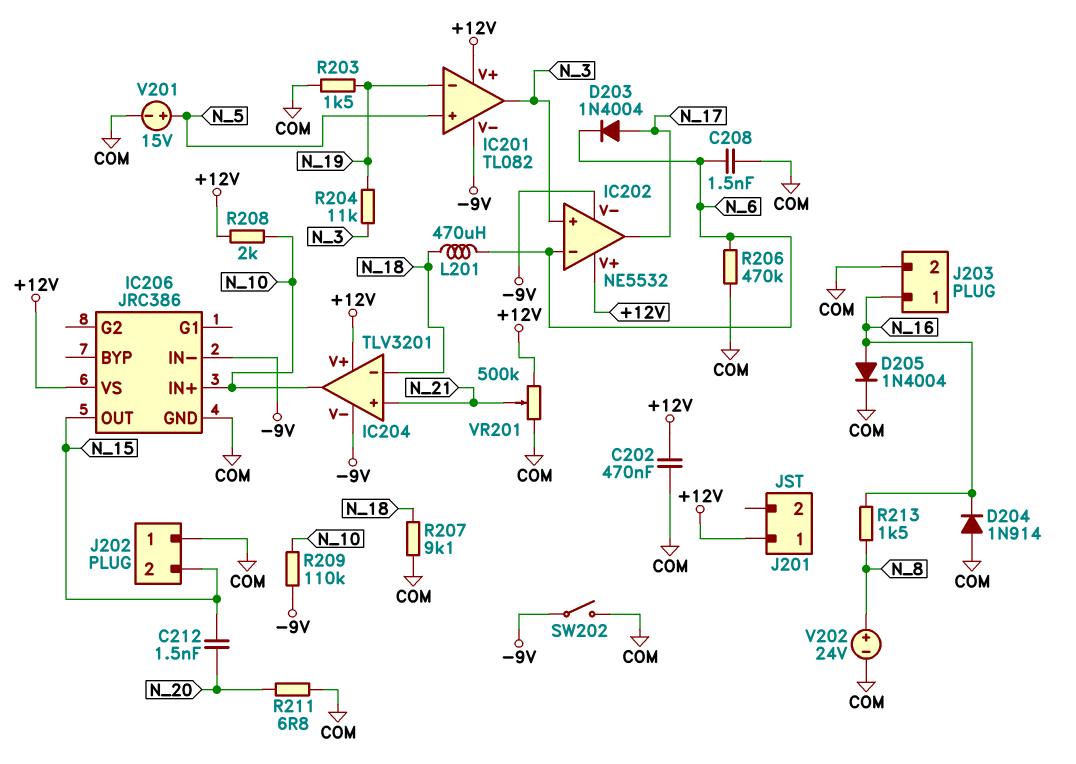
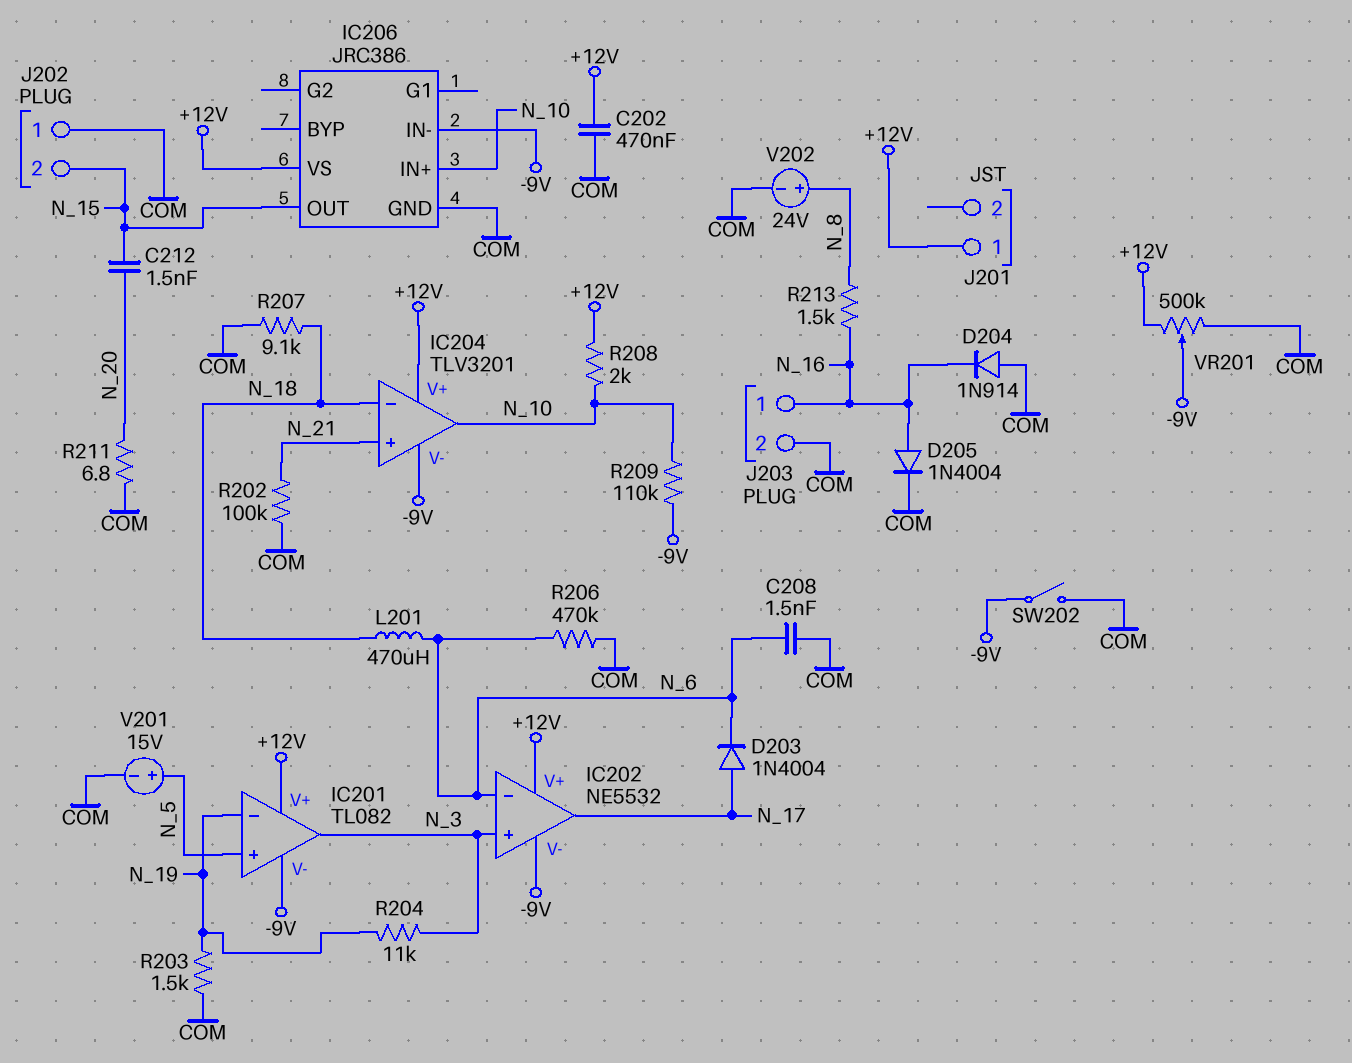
R202: none -> 100k (COM, N_21)
VR201: 500k (+12V, COM, wiper N_21) -> 500k (+12V, COM, wiper -9V)

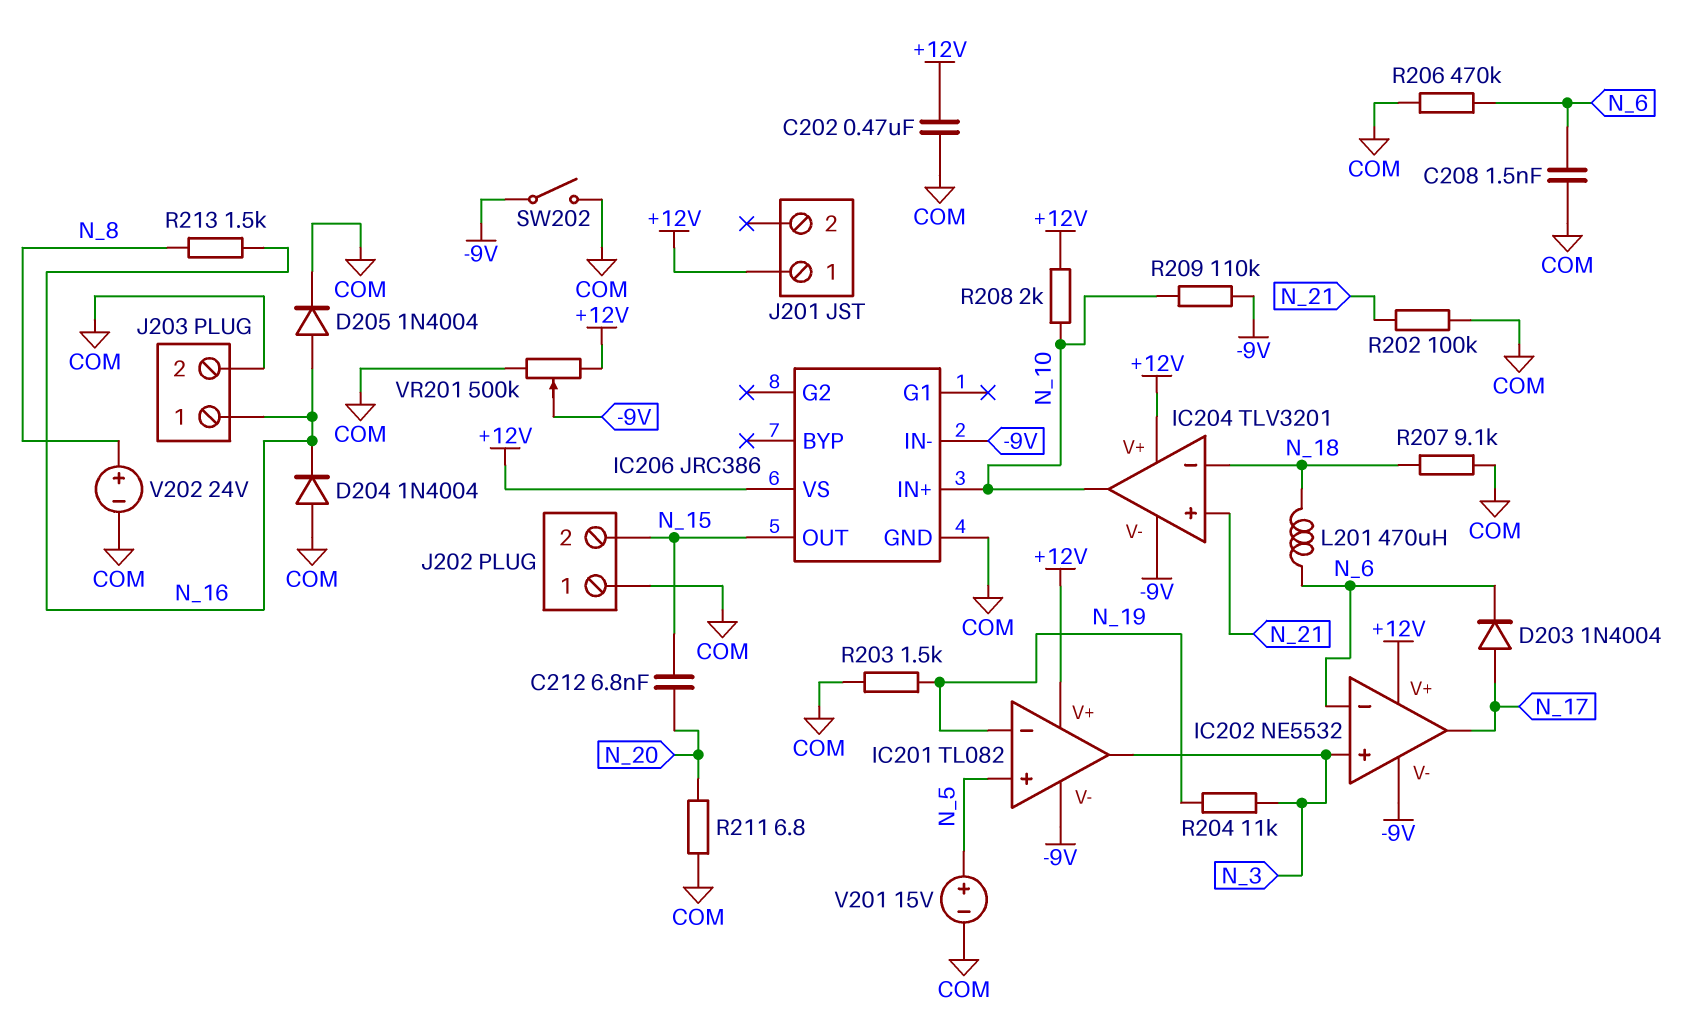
C212: 1.5nF (N_15, N_20) -> 6.8nF (N_15, N_20)
D204: diode 1N914 (A COM, K N_16) -> diode 1N4004 (A COM, K N_16)

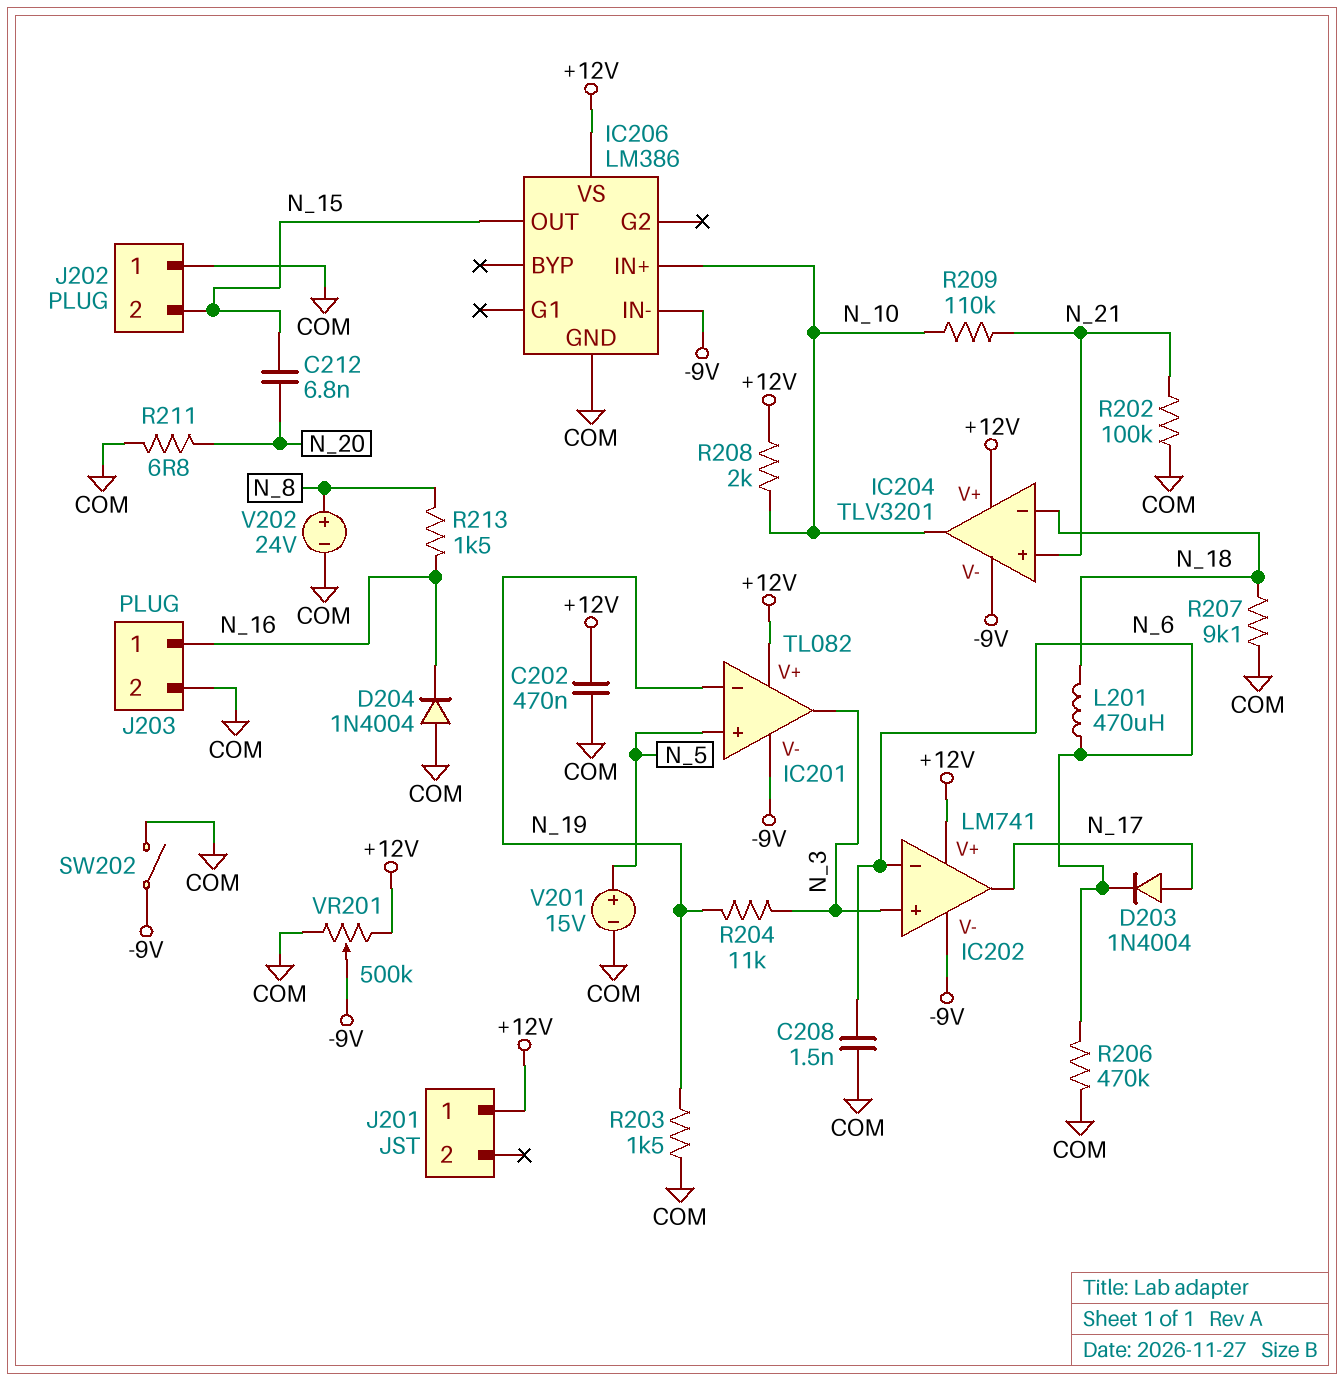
D205: diode 1N4004 (A N_16, K COM) -> none
IC202: NE5532 -> LM741
IC206: JRC386 -> LM386
R209: 110k (-9V, N_10) -> 110k (N_10, N_21)

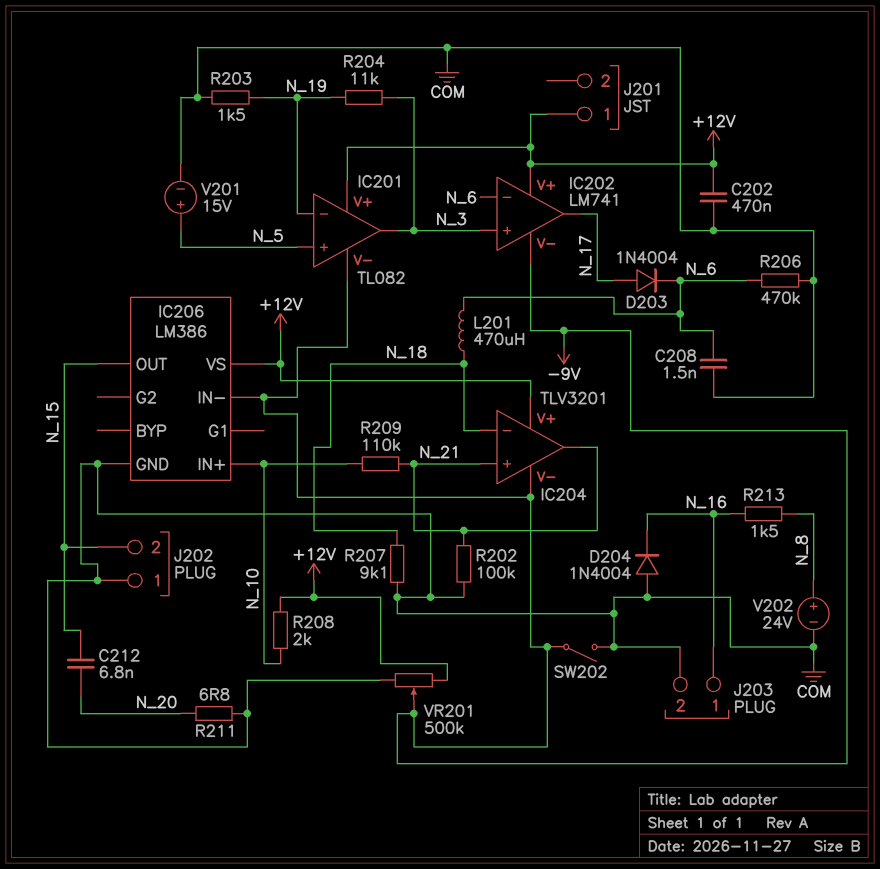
IC204 pin out: N_10 -> N_21

